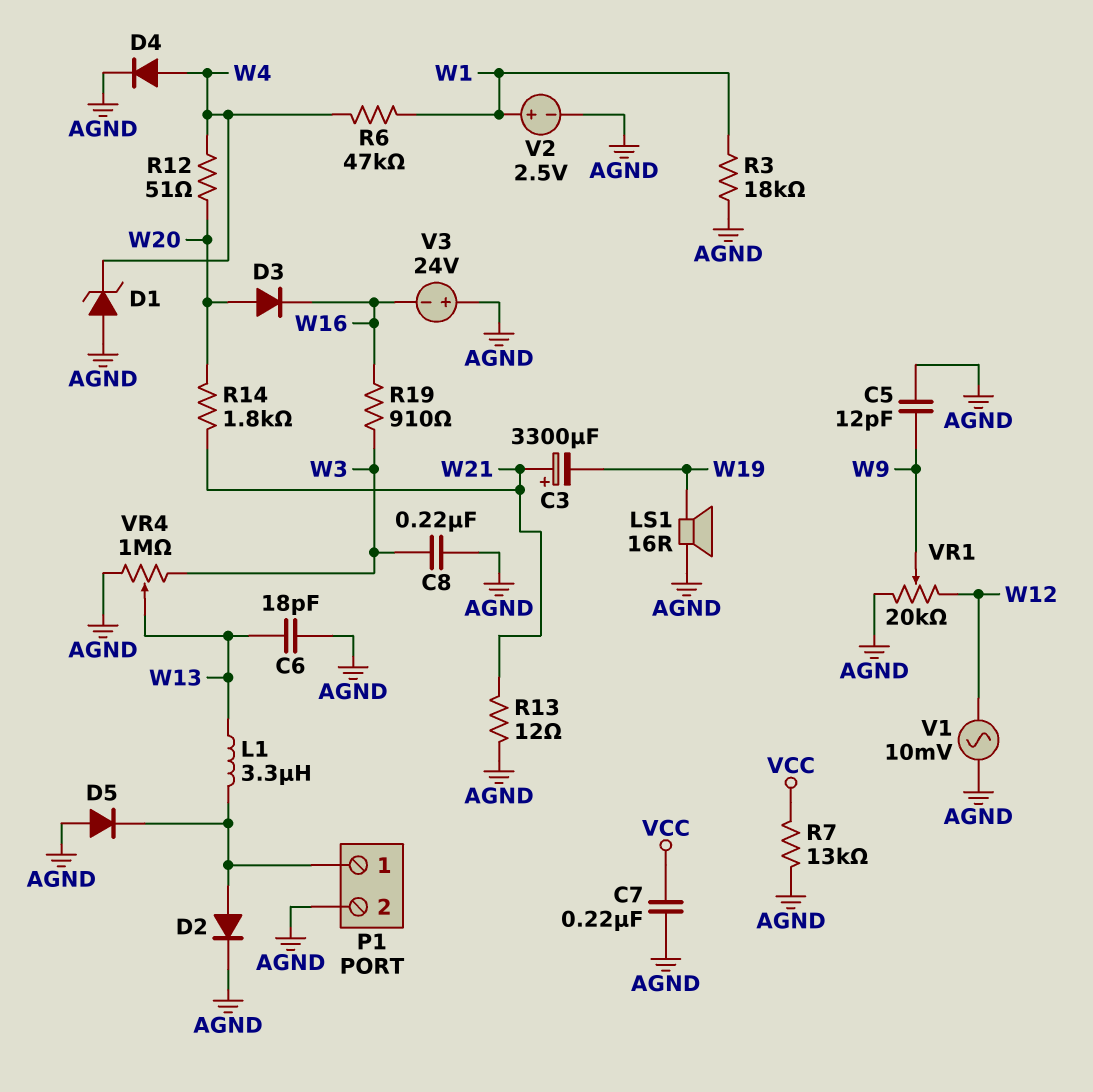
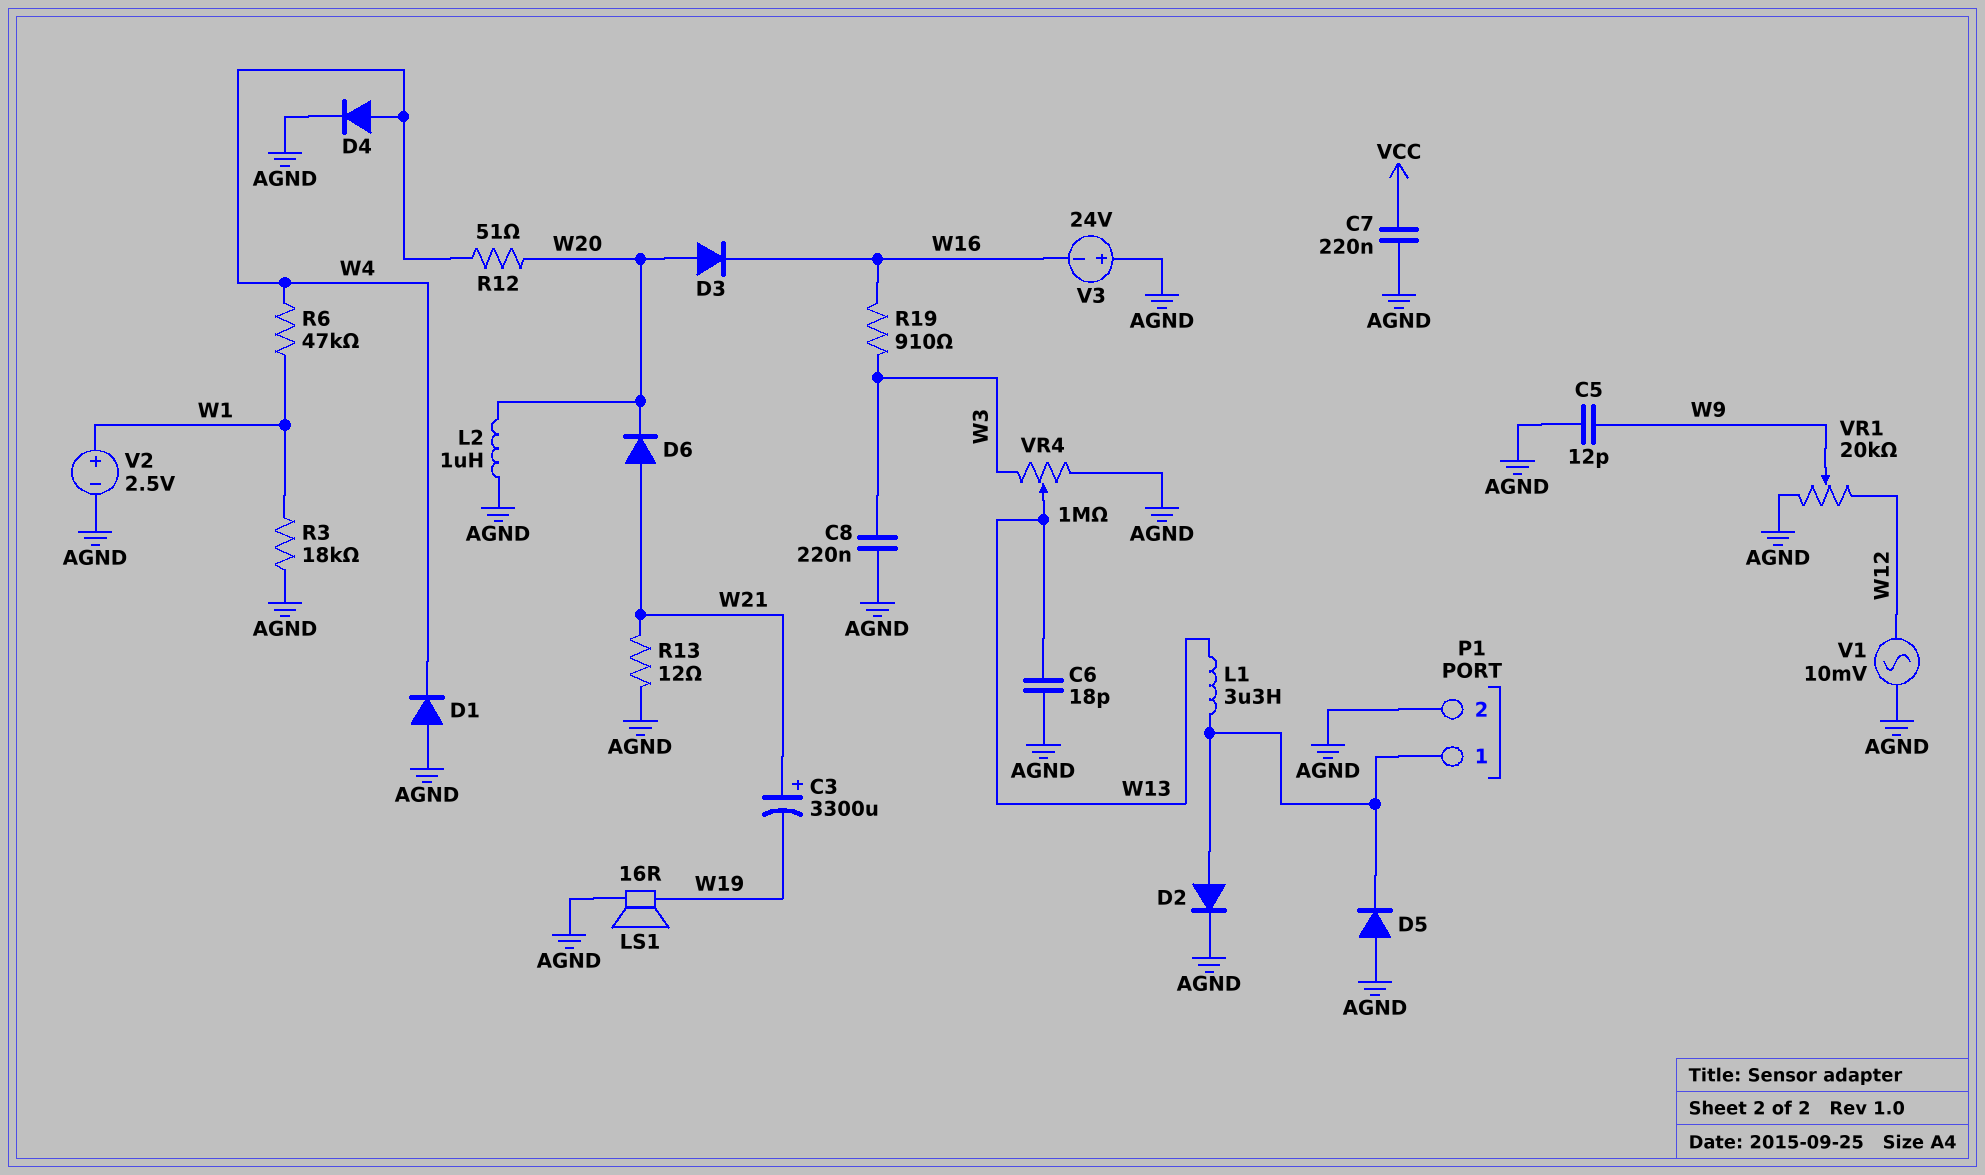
D1: zener (A AGND, K W4) -> diode (A AGND, K W4)
D6: none -> diode (A W21, K W20)
L2: none -> 1uH (AGND, W20)
R7: 13k (AGND, VCC) -> none
R14: 1.8k (W20, W21) -> none

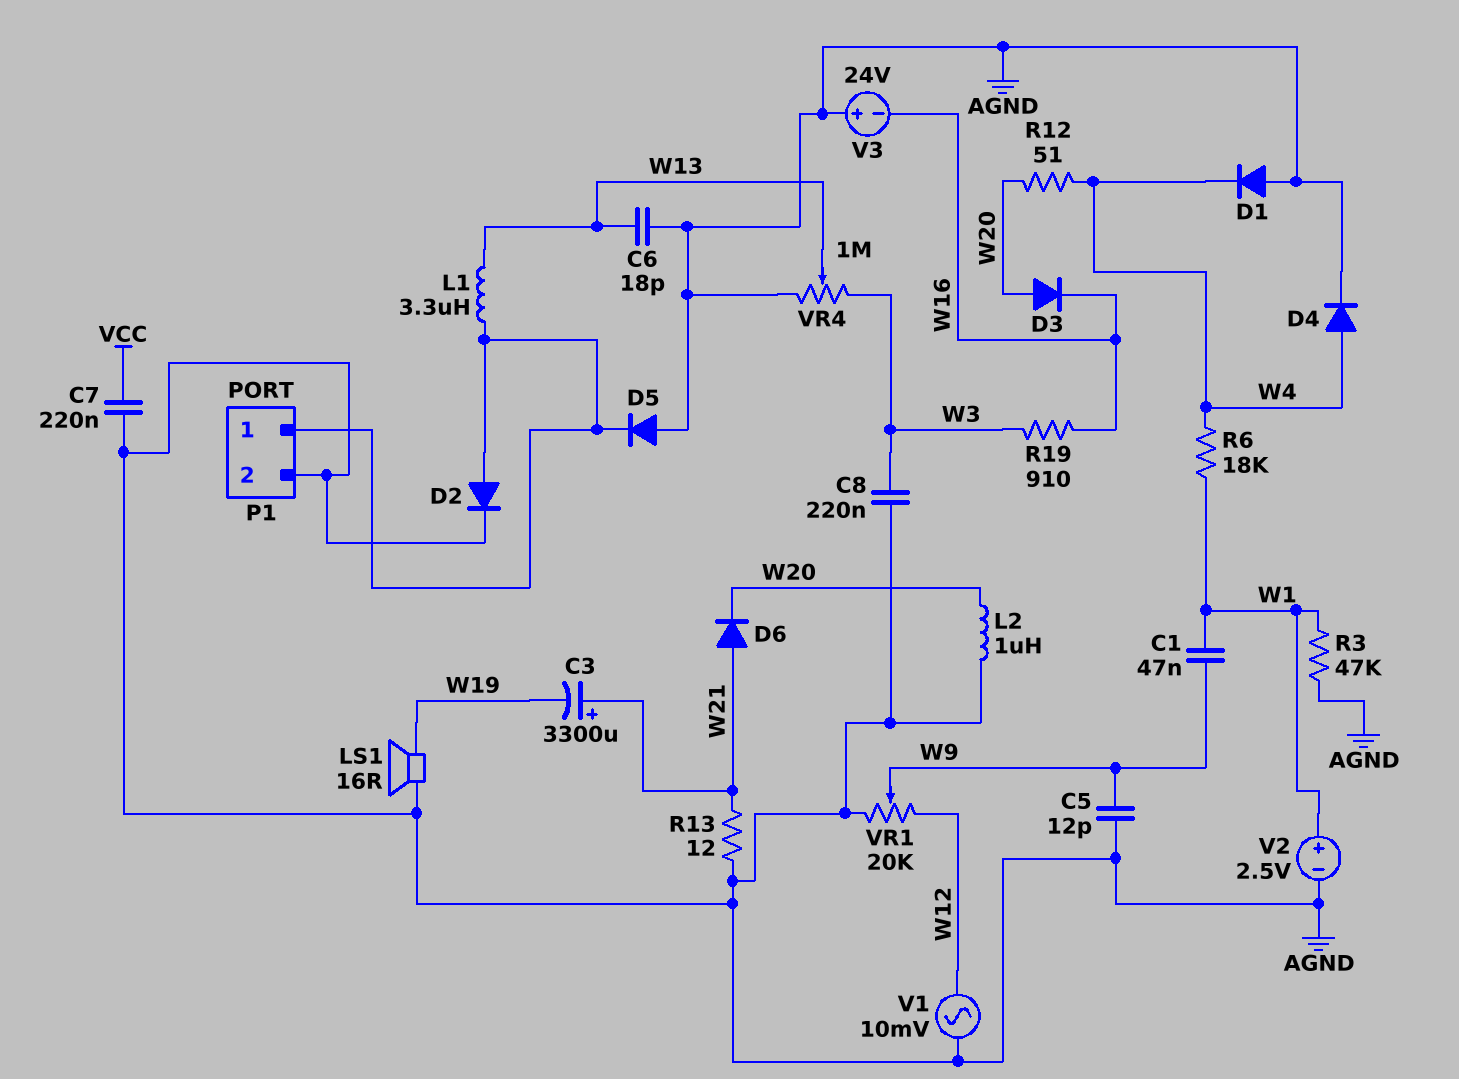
C1: none -> 47nF (W1, W9)
R3: 18k (AGND, W1) -> 47k (AGND, W1)
R6: 47k (W1, W4) -> 18k (W1, W4)

